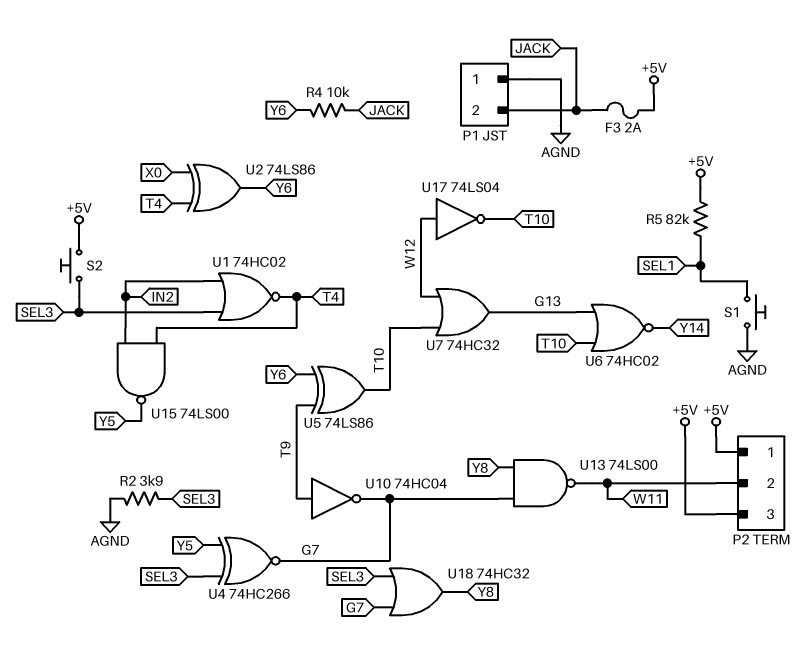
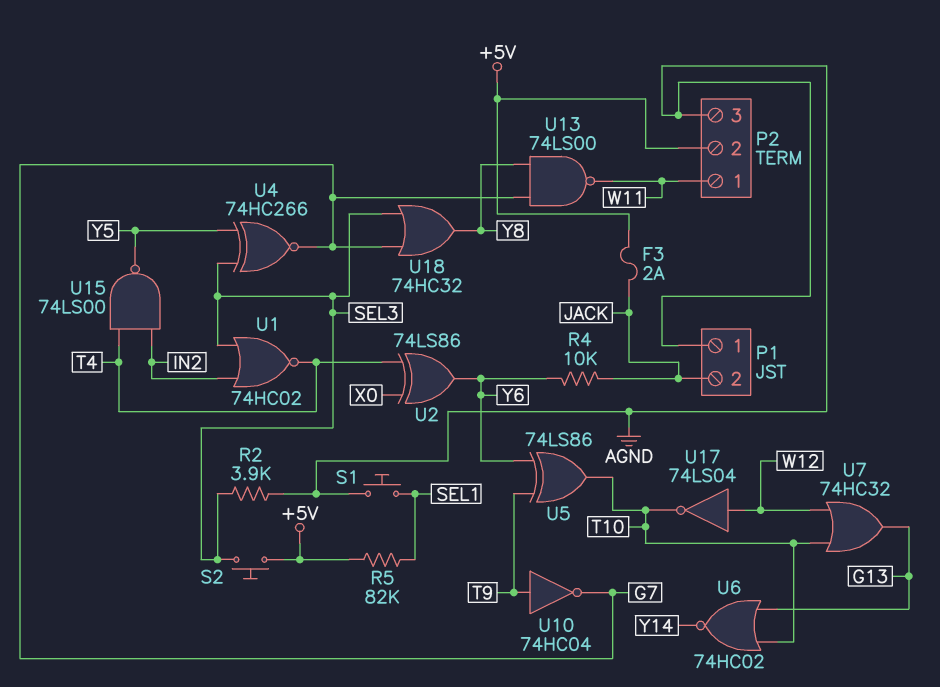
P2 pin 1: +5V -> W11
P2 pin 2: W11 -> +5V
P2 pin 3: +5V -> AGND

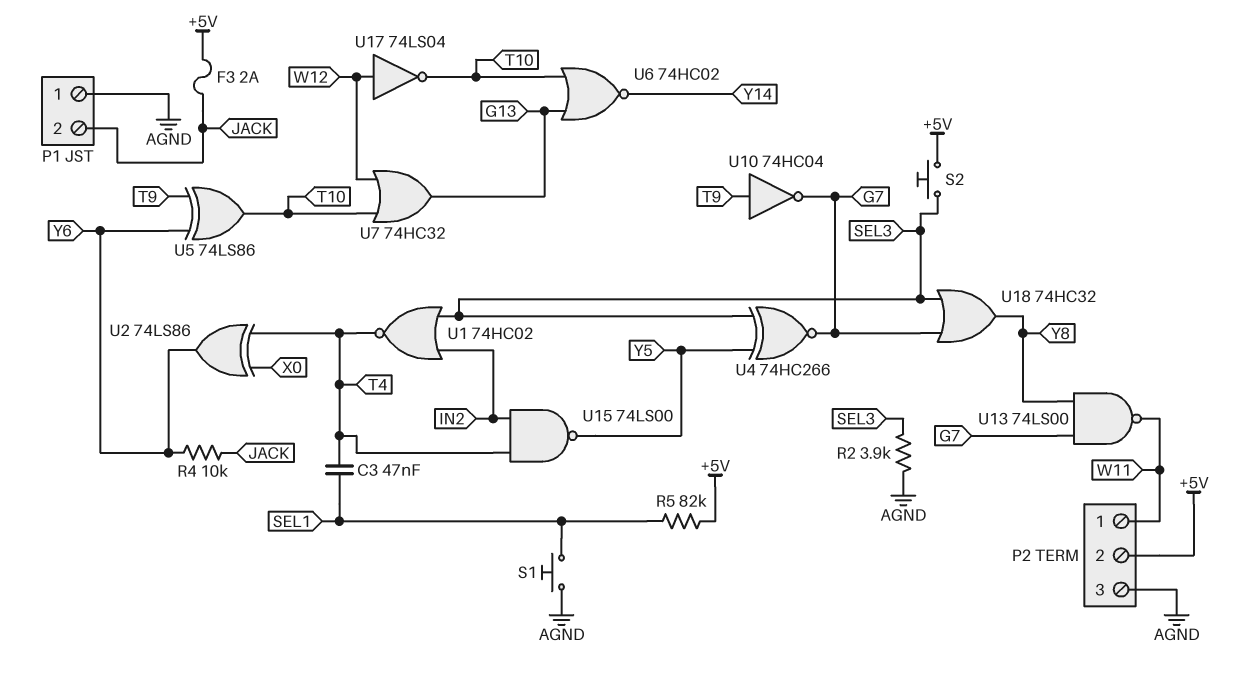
C3: none -> 47nF (SEL1, T4)

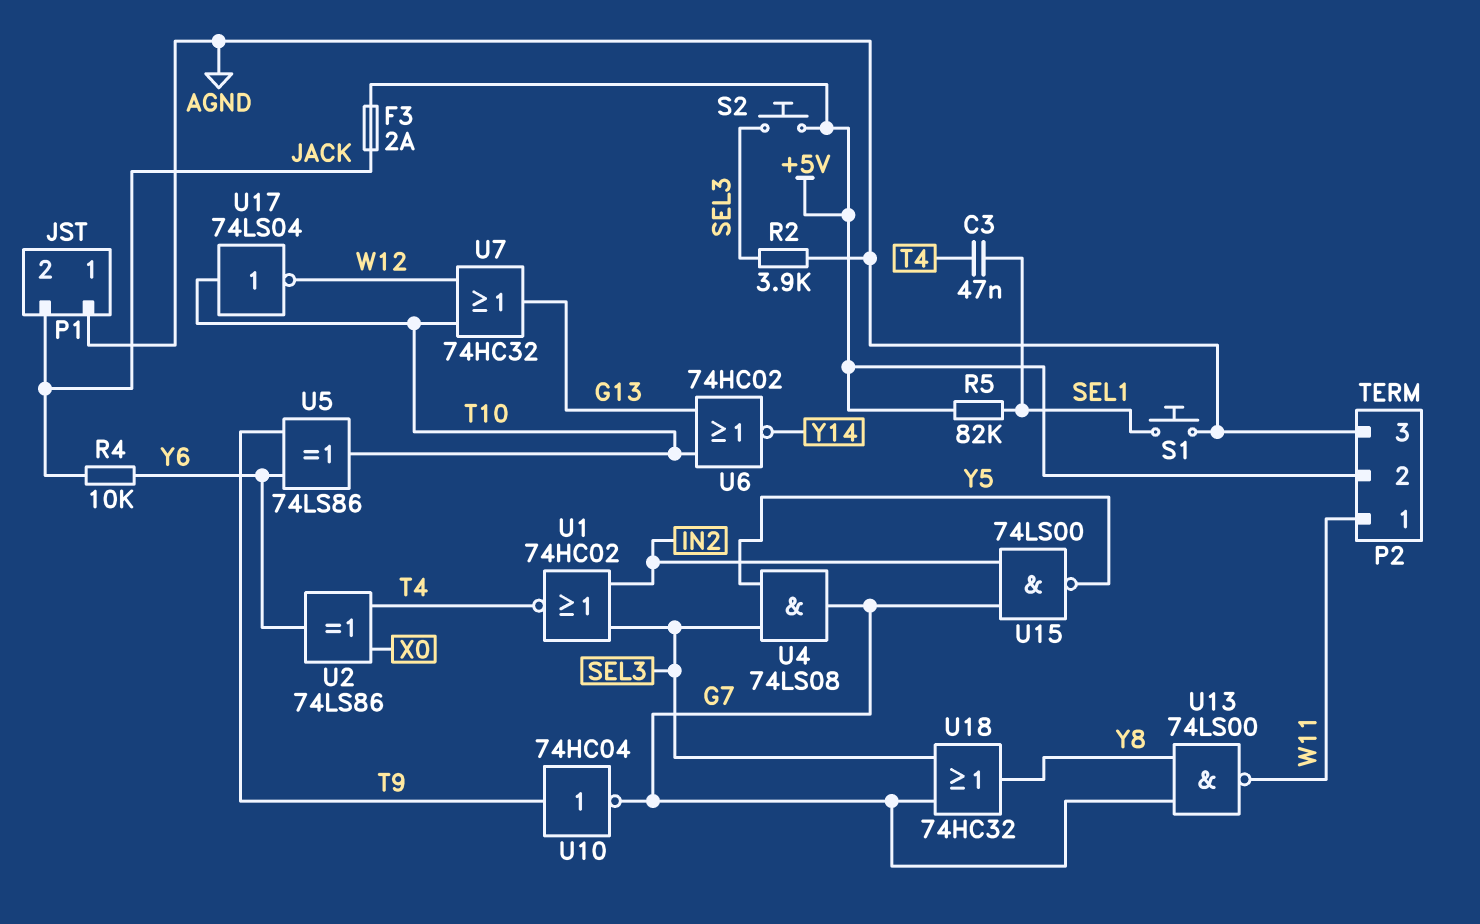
U4: XNOR 74HC266 (in SEL3, in Y5, out G7) -> AND 74LS08 (in SEL3, in Y5, out G7)
U15: NAND 74LS00 (in IN2, in T4, out Y5) -> NAND 74LS00 (in G7, in IN2, out Y5)
U17: NOT 74LS04 (in W12, out T10) -> NOT 74LS04 (in T10, out W12)

